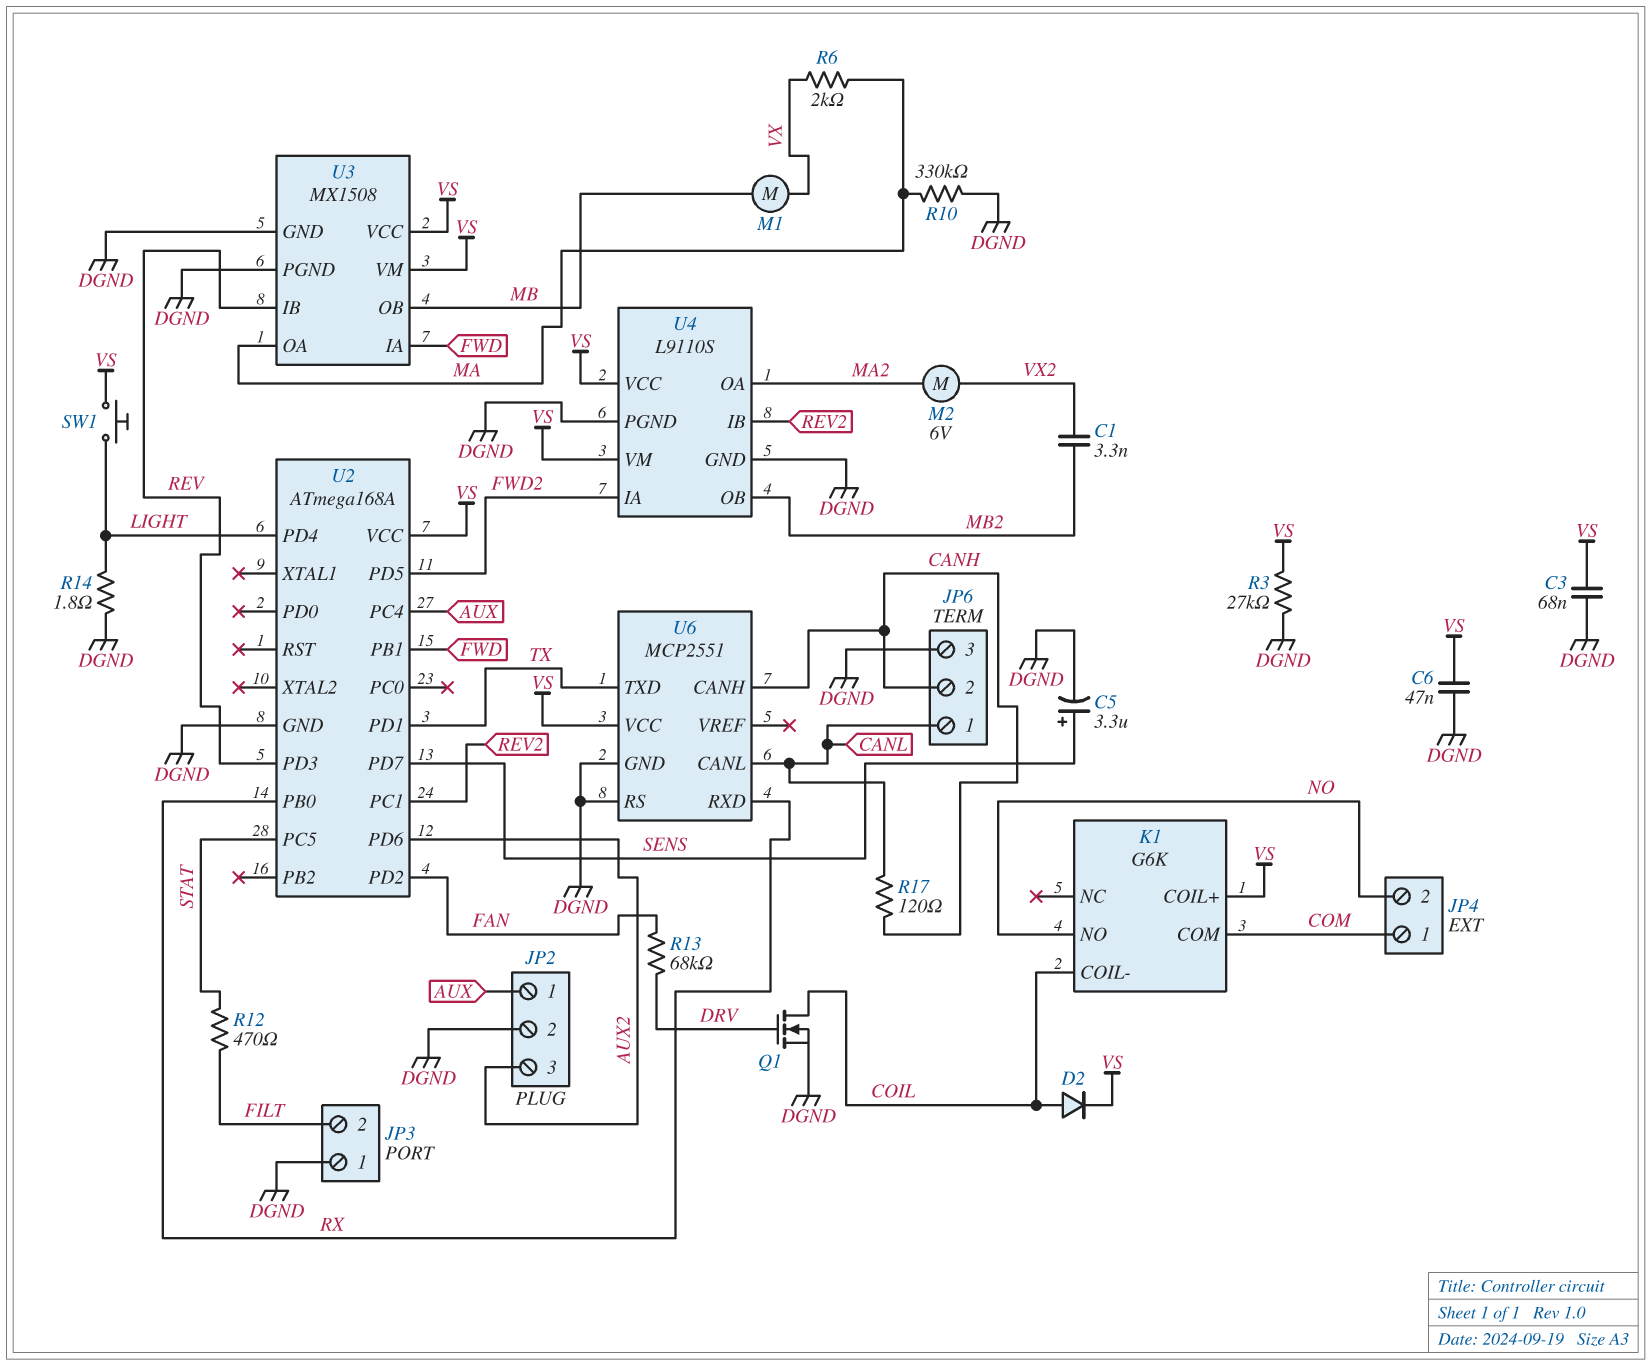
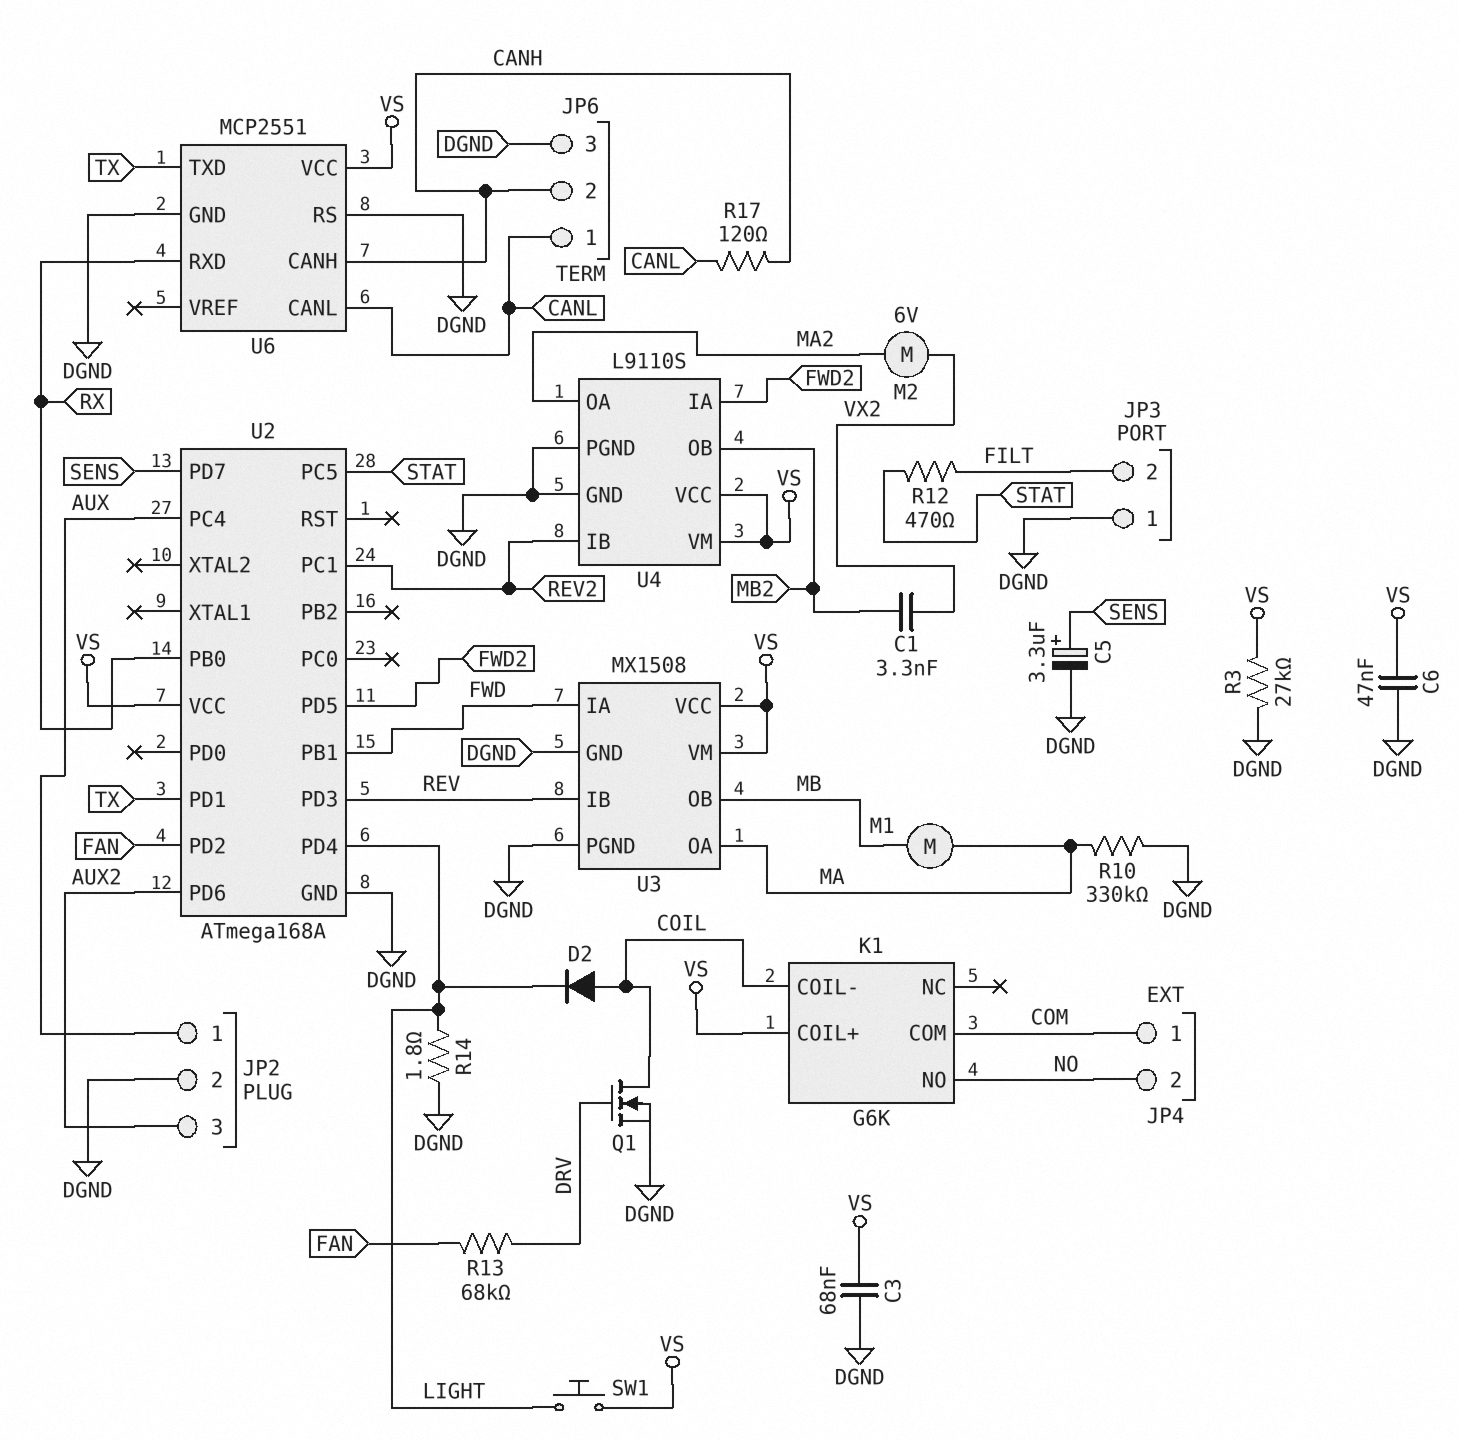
D2: diode (A COIL, K VS) -> diode (A COIL, K LIGHT)
M1: motor (MB, VX) -> motor (MA, MB)
R6: 2k (MA, VX) -> none

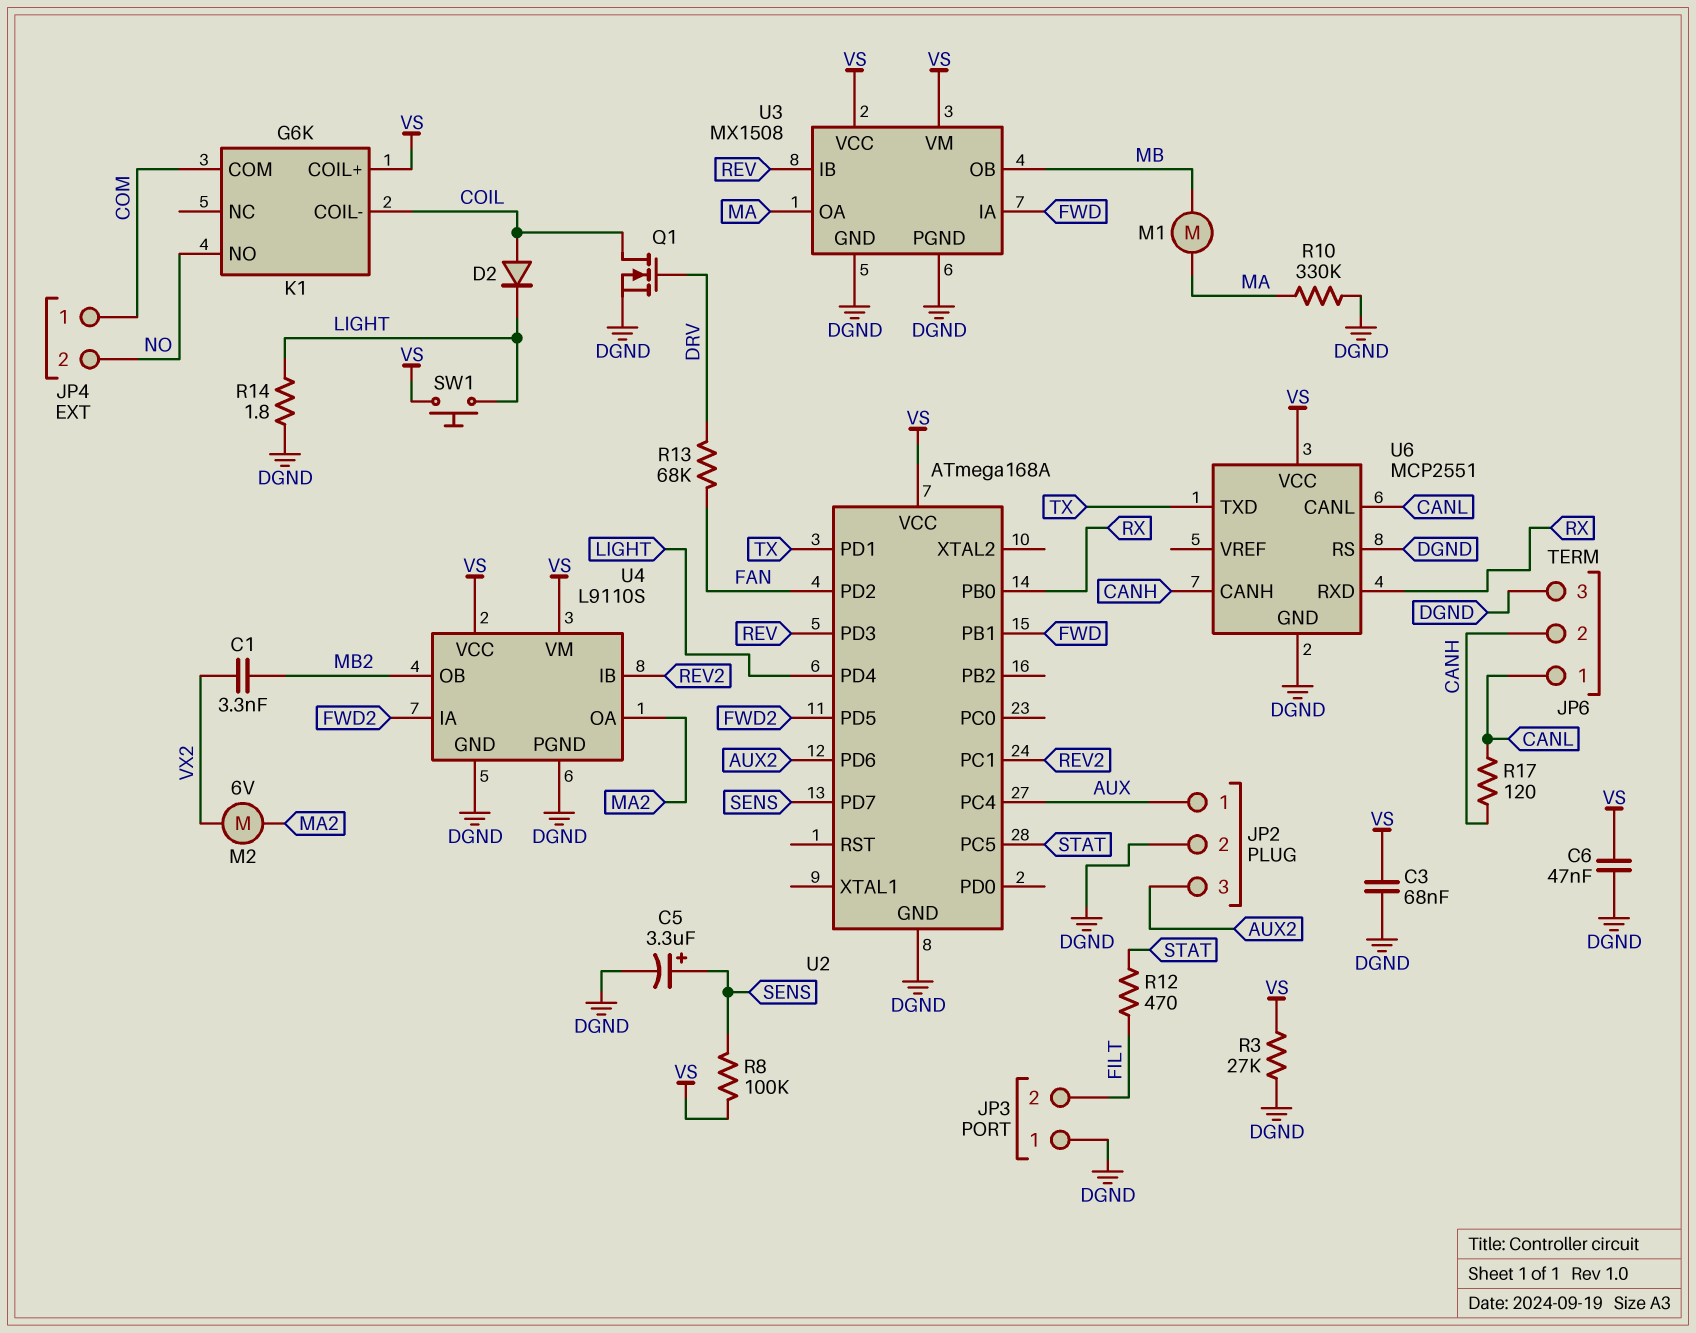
R8: none -> 100k (SENS, VS)

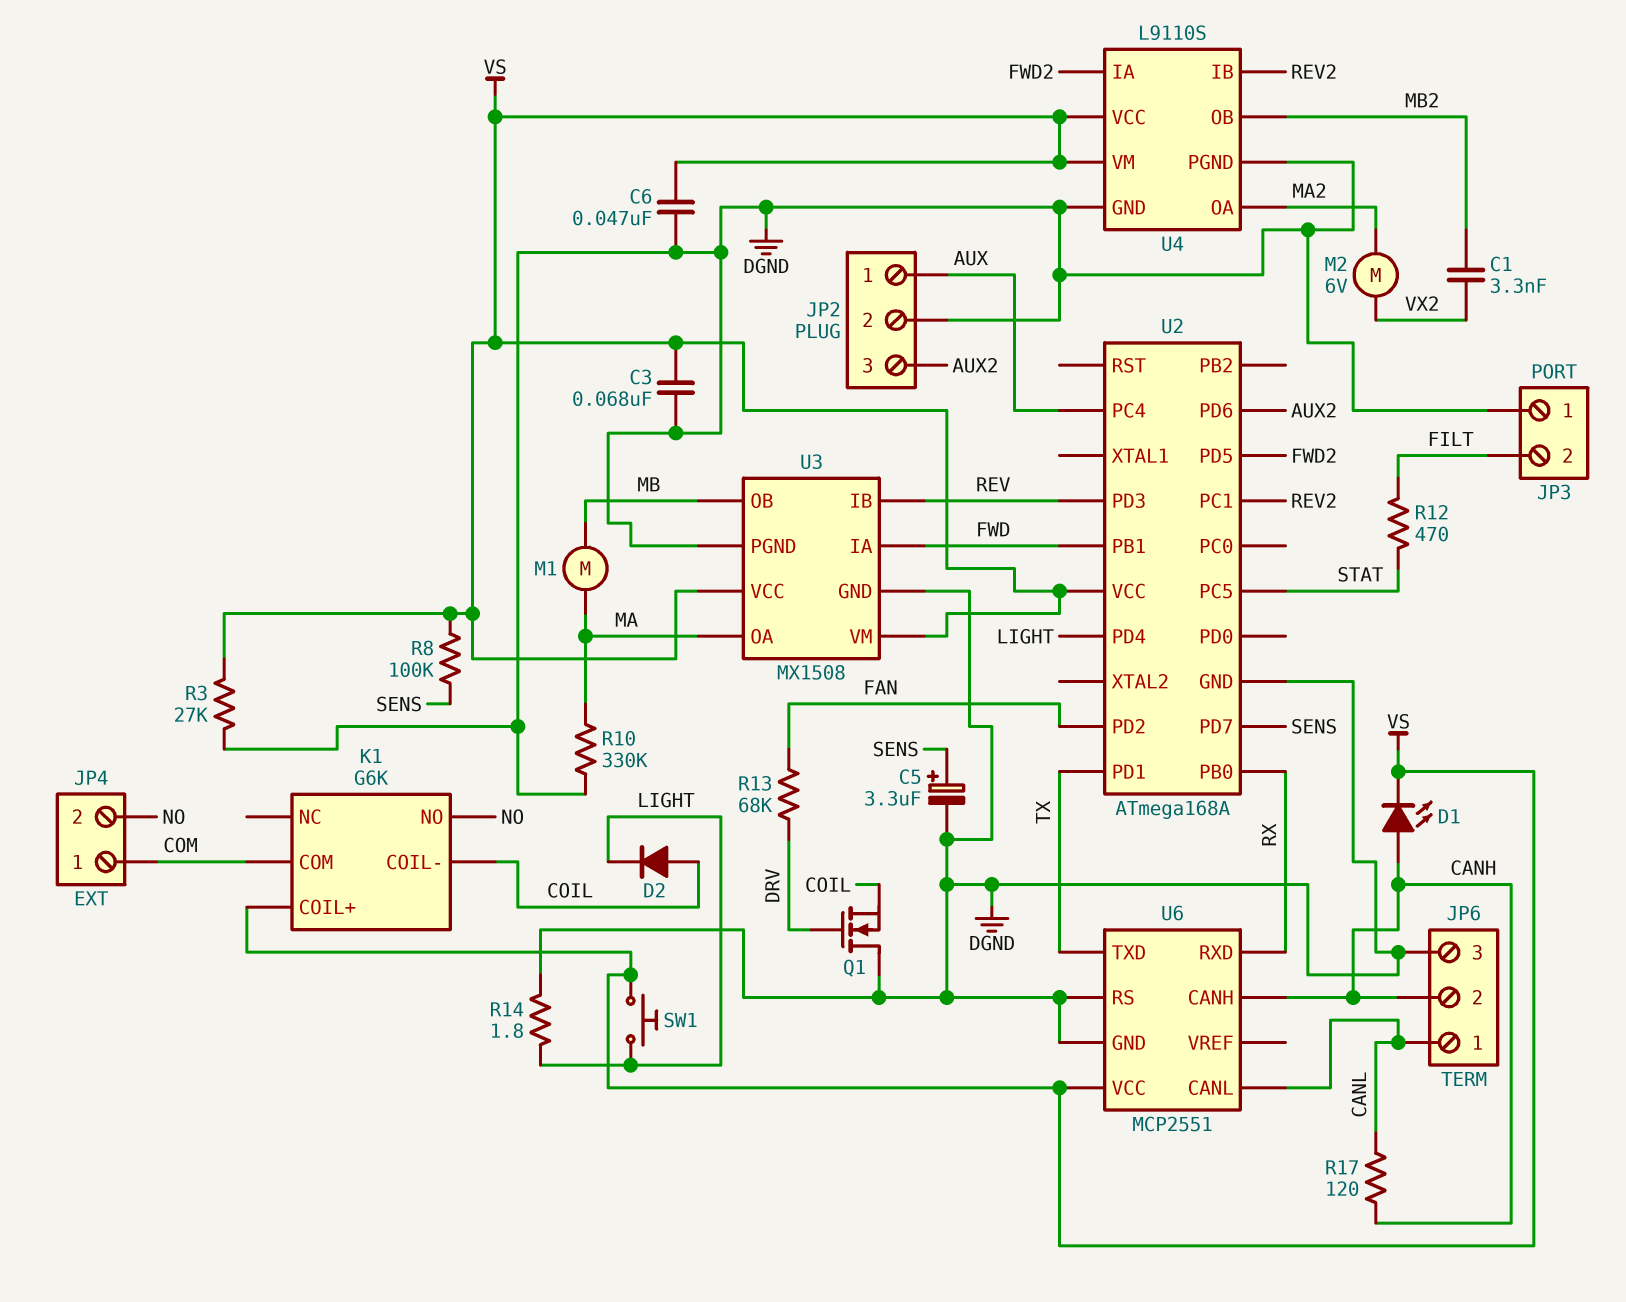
D1: none -> LED (A CANH, K VS)
Q1: NMOS (G DRV, D COIL, S DGND) -> NMOS (G DRV, D DGND, S COIL)

